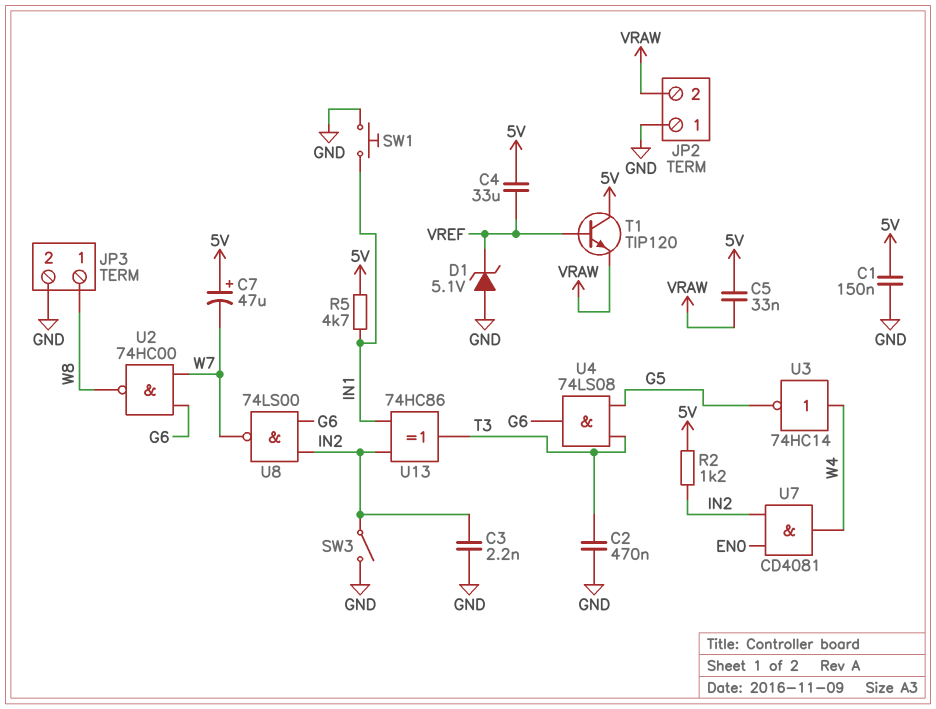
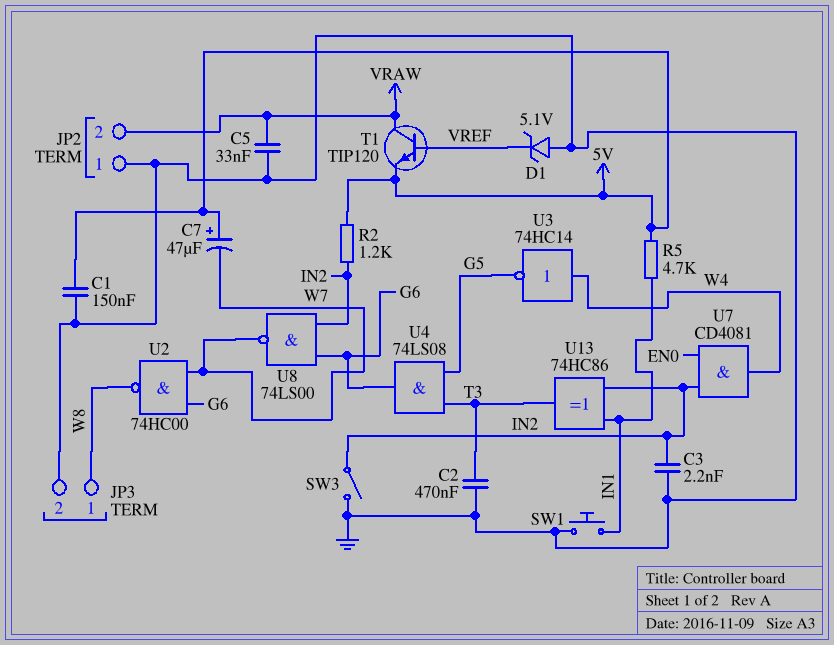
C4: 33uF (5V, VREF) -> none
C5: 33nF (5V, VRAW) -> 33nF (GND, VRAW)
T1: NPN TIP120 (B VREF, C 5V, E VRAW) -> NPN TIP120 (B VREF, C VRAW, E 5V)

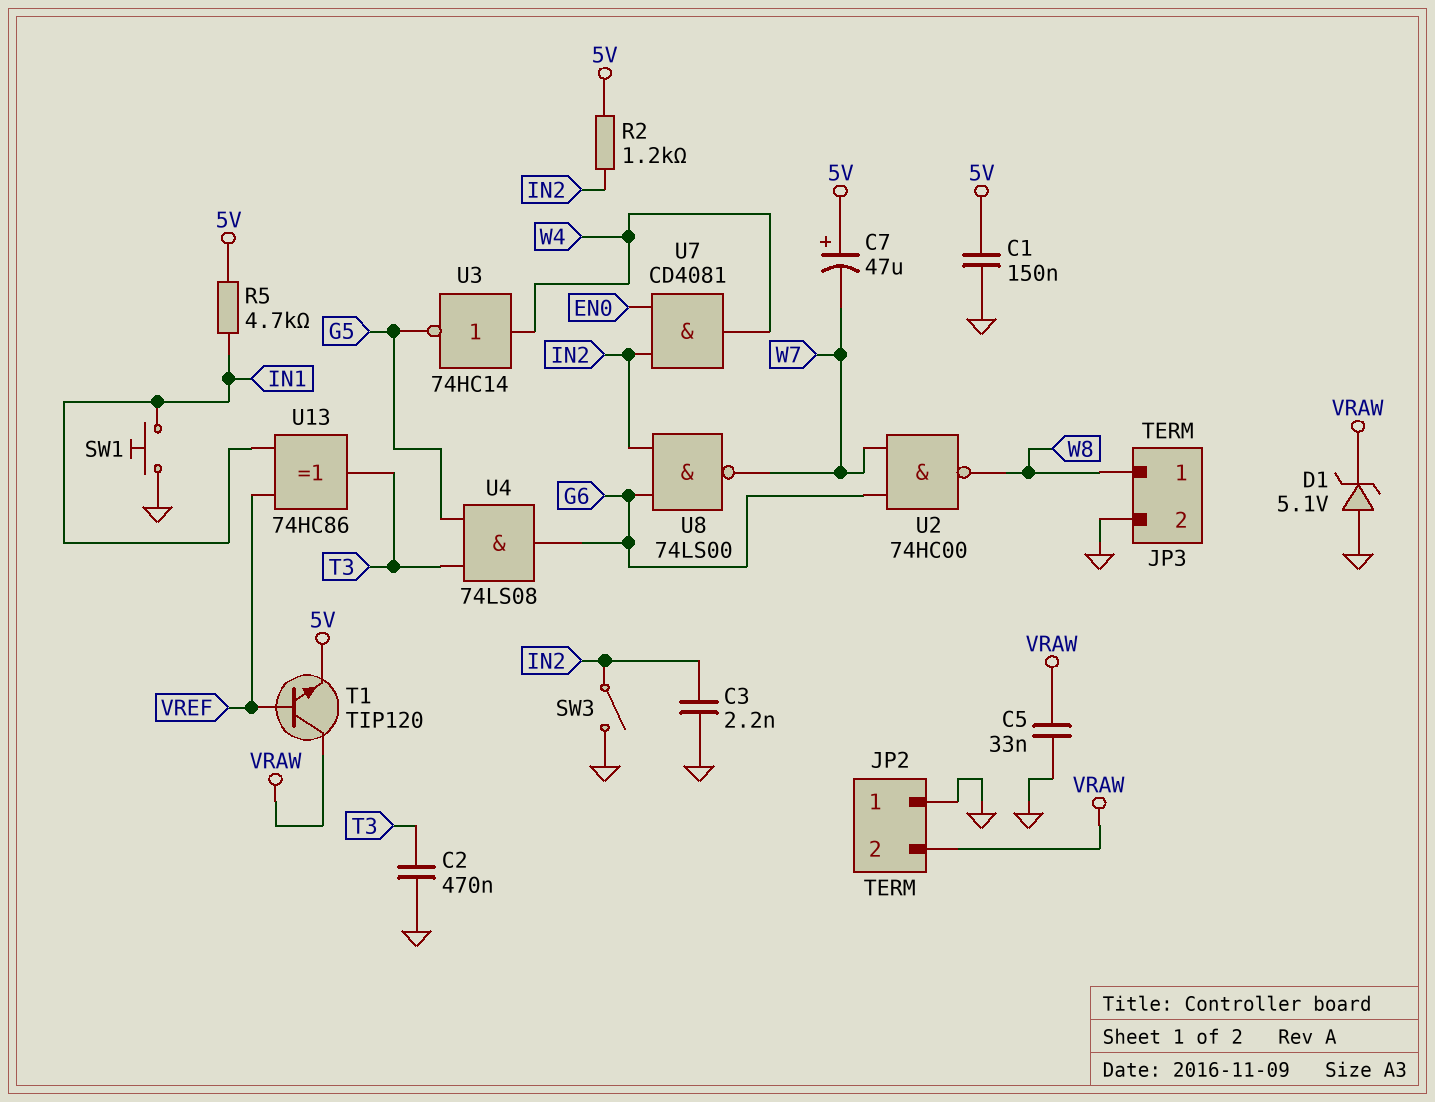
D1: zener 5.1V (A GND, K VREF) -> zener 5.1V (A GND, K VRAW)
U13: XOR 74HC86 (in IN1, in IN2, out T3) -> XOR 74HC86 (in IN1, in VREF, out T3)

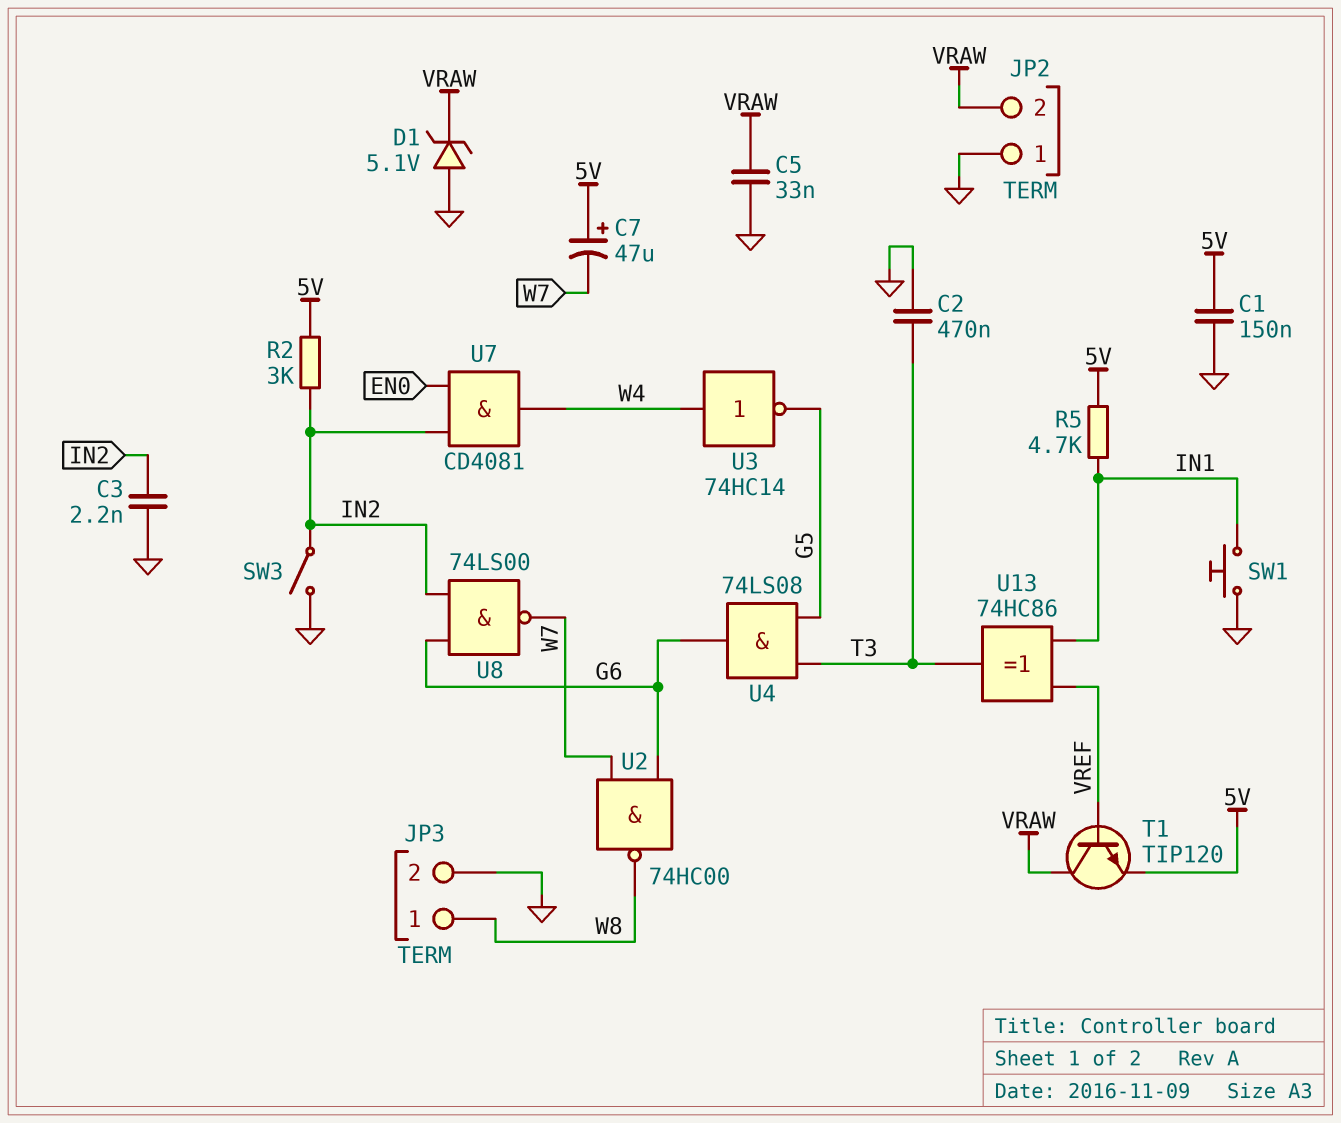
R2: 1.2k (5V, IN2) -> 3k (5V, IN2)

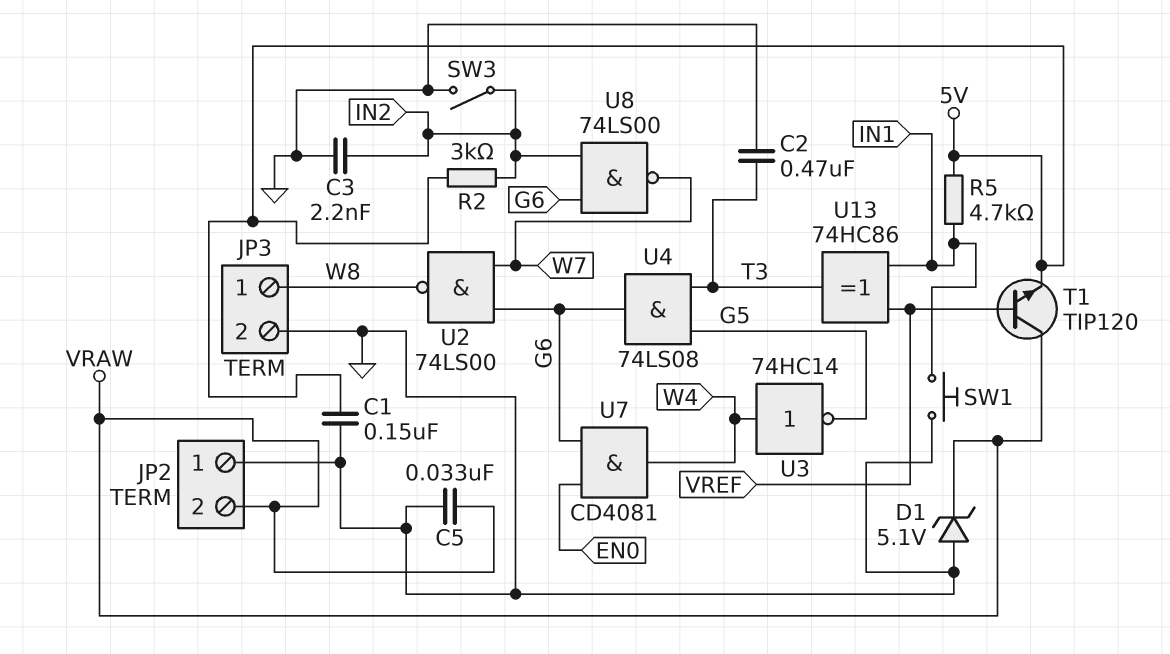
C7: 47uF (plus 5V, minus W7) -> none
U2: NAND 74HC00 (in G6, in W7, out W8) -> NAND 74LS00 (in G6, in W7, out W8)
U7: AND CD4081 (in EN0, in IN2, out W4) -> AND CD4081 (in EN0, in G6, out W4)

